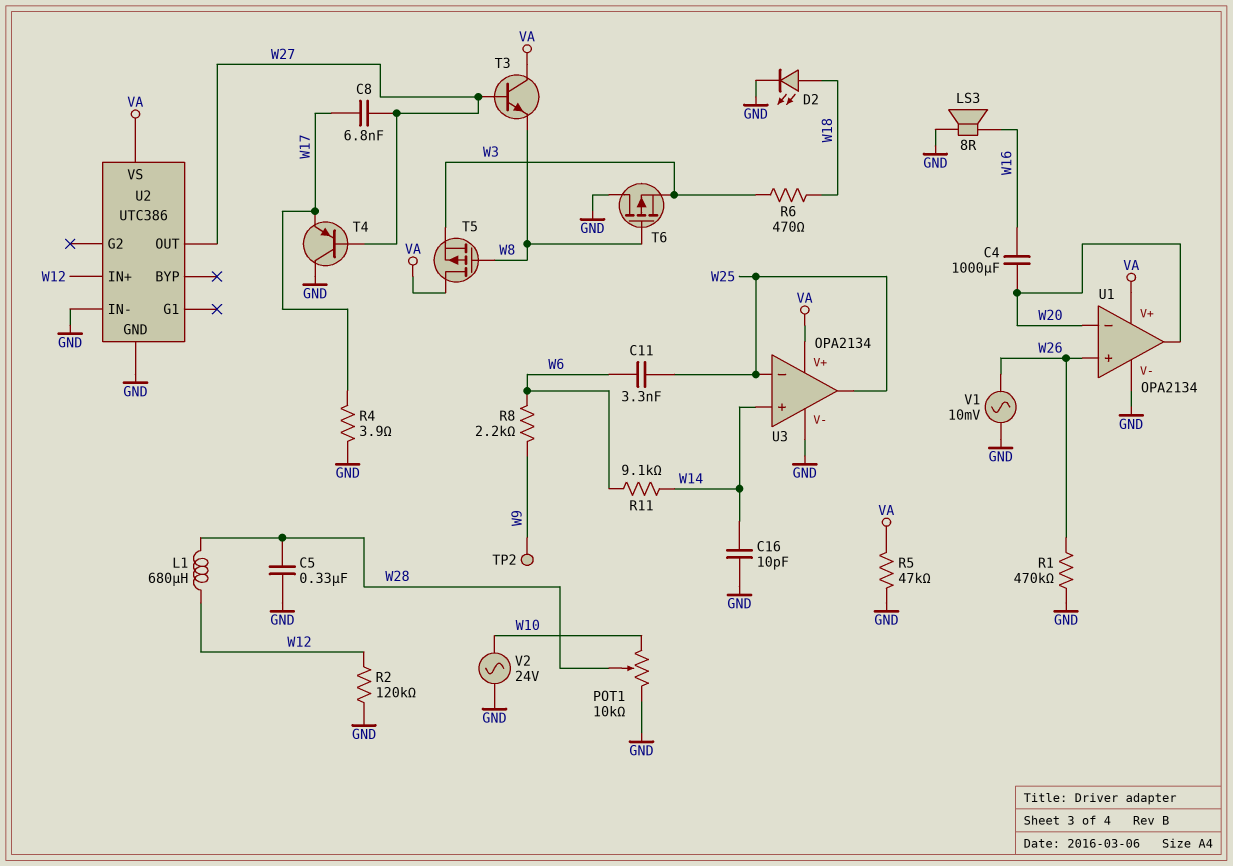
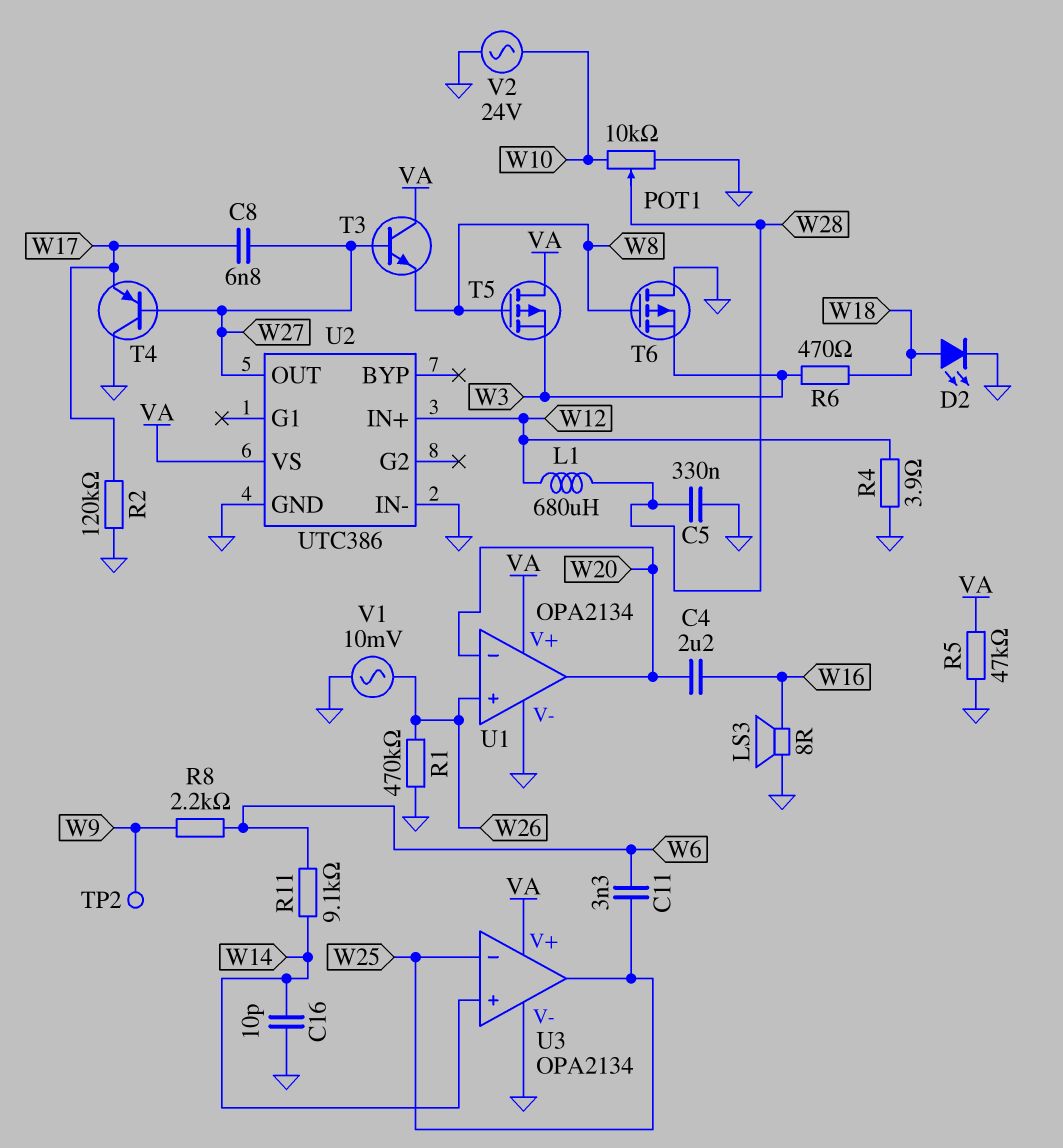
C4: 1000uF (W16, W20) -> 2.2uF (W16, W20)
R2: 120k (GND, W12) -> 120k (GND, W17)
R4: 3.9 (GND, W17) -> 3.9 (GND, W12)

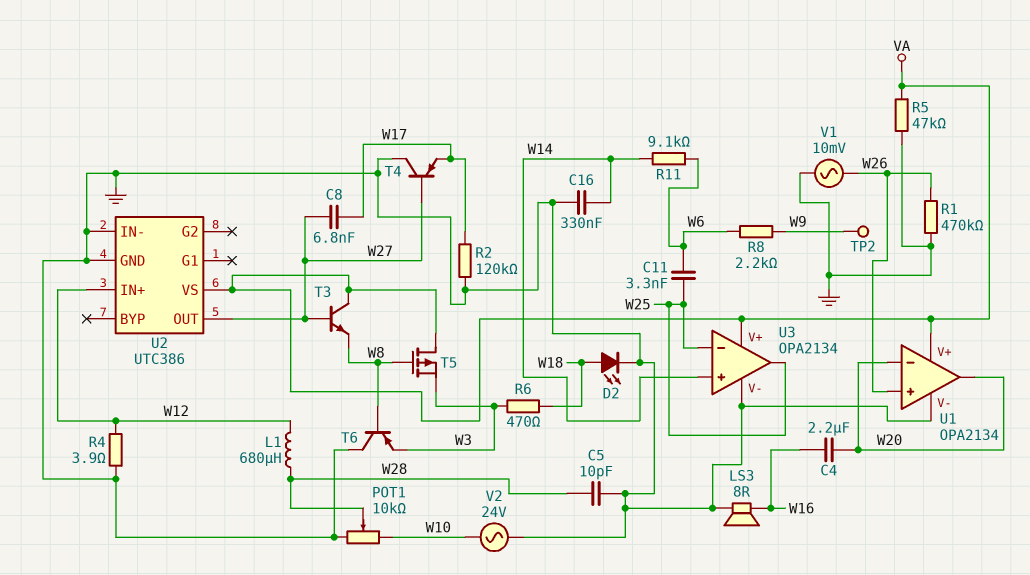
C5: 330nF (GND, W28) -> 10pF (GND, W28)
C16: 10pF (GND, W14) -> 330nF (GND, W14)
T6: PMOS (G W8, D GND, S W3) -> PNP (B W8, C GND, E W3)

